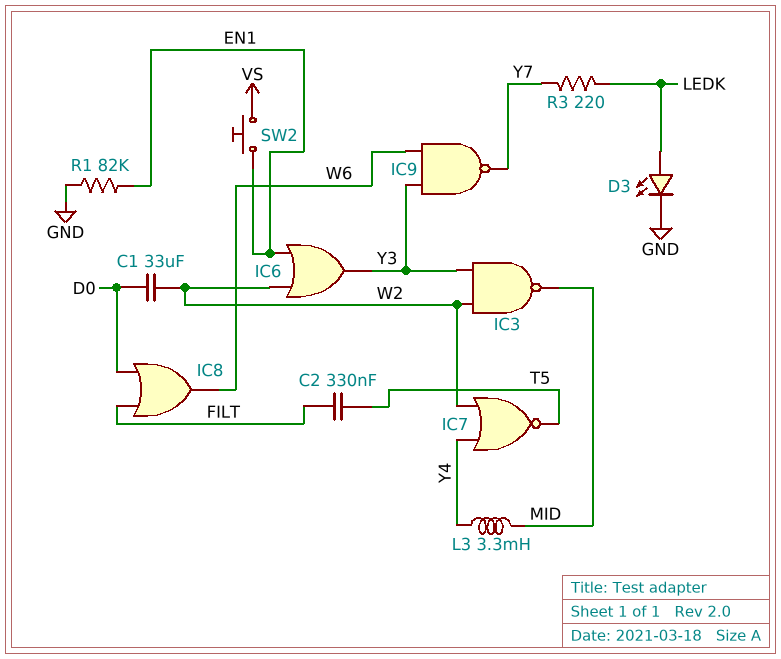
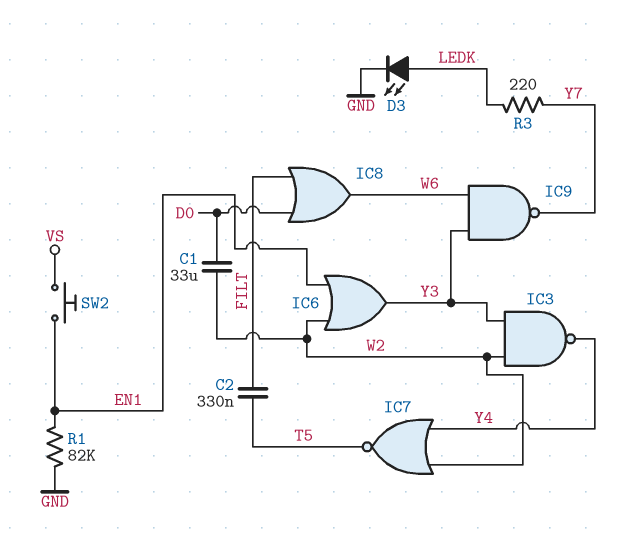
IC3: NAND (in W2, in Y3, out MID) -> NAND (in W2, in Y3, out Y4)
L3: 3.3mH (MID, Y4) -> none

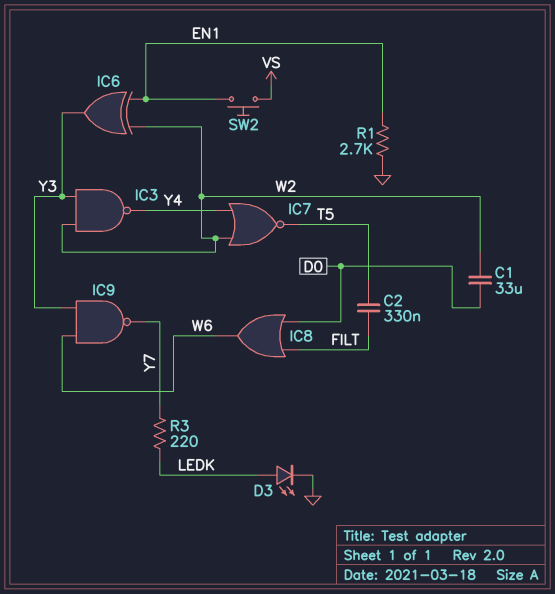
IC6: OR (in EN1, in W2, out Y3) -> XOR (in EN1, in W2, out Y3)
R1: 82k (EN1, GND) -> 2.7k (EN1, GND)

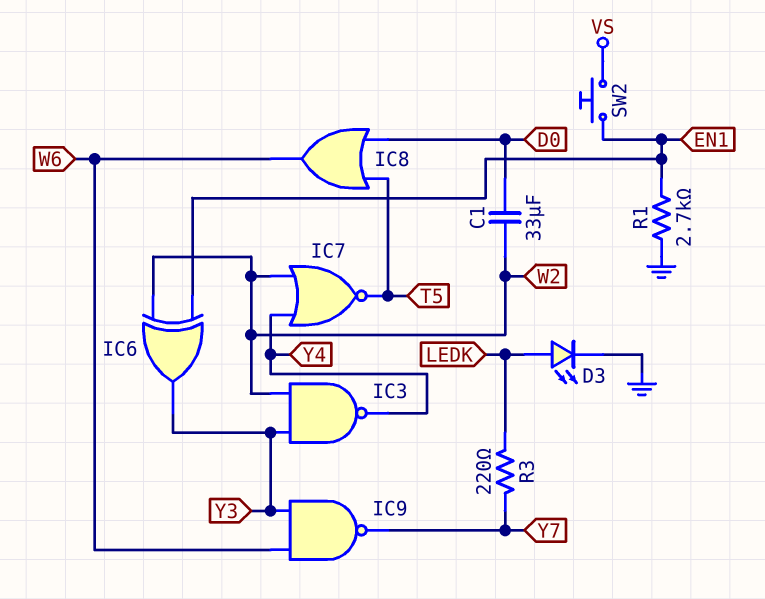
C2: 330nF (FILT, T5) -> none
IC8: OR (in D0, in FILT, out W6) -> OR (in D0, in T5, out W6)

